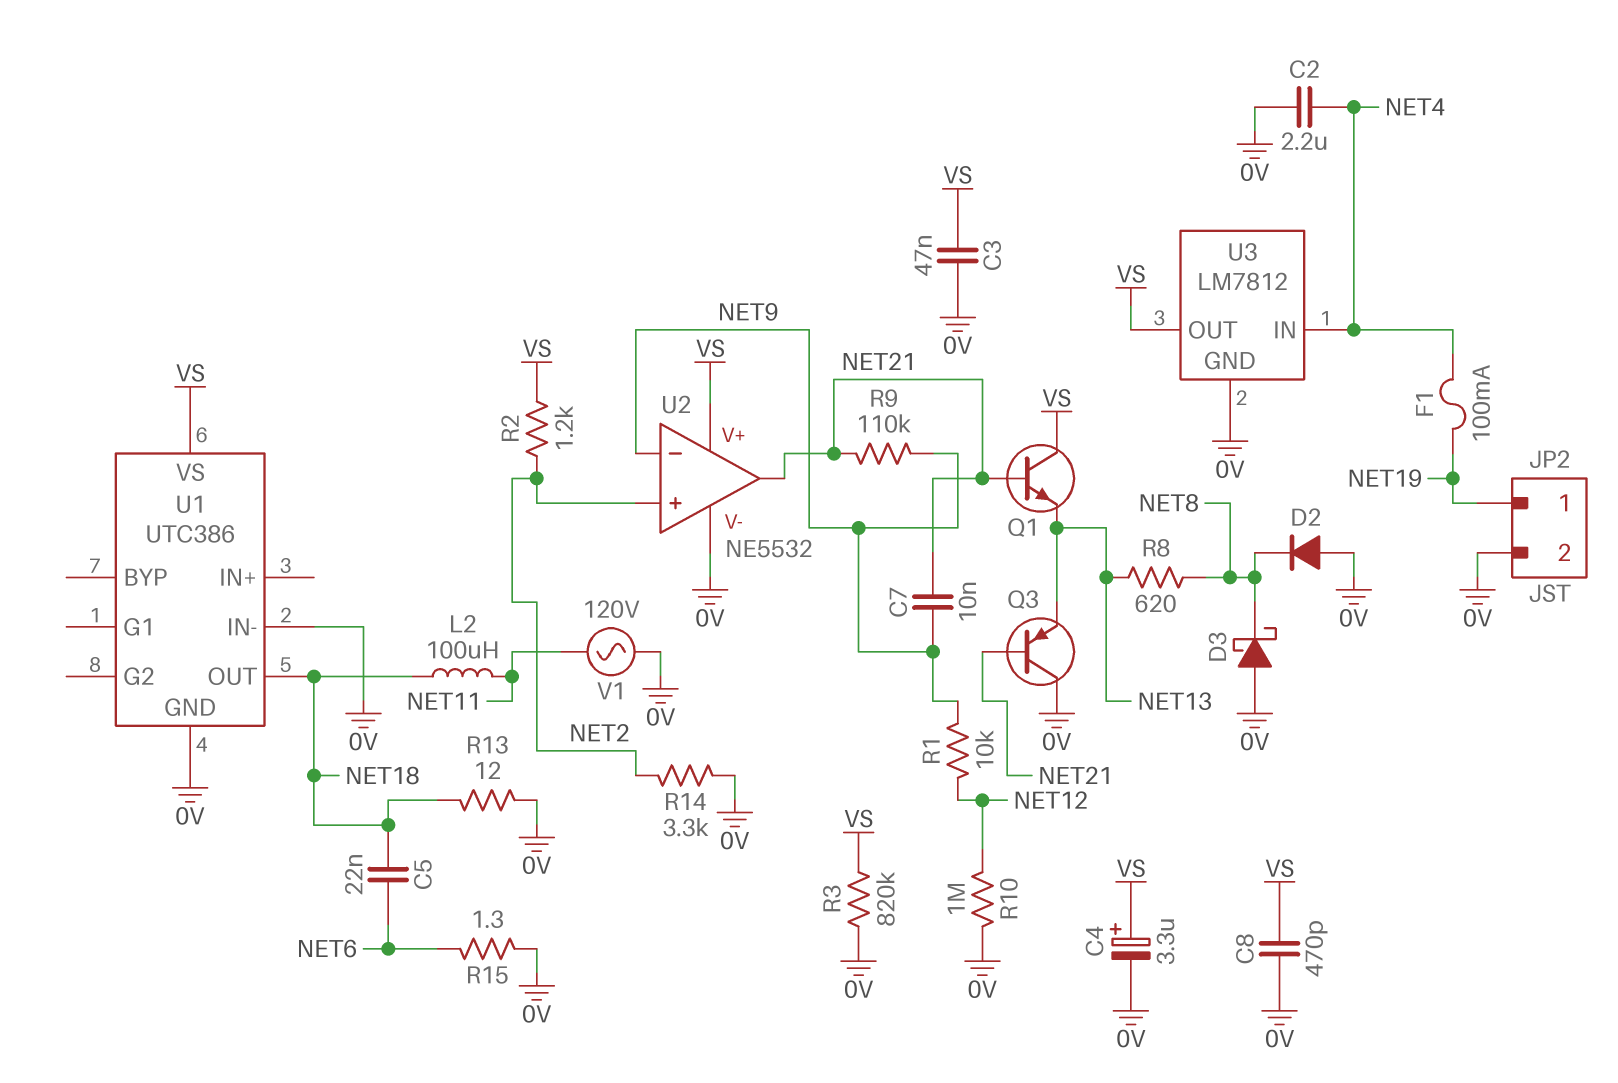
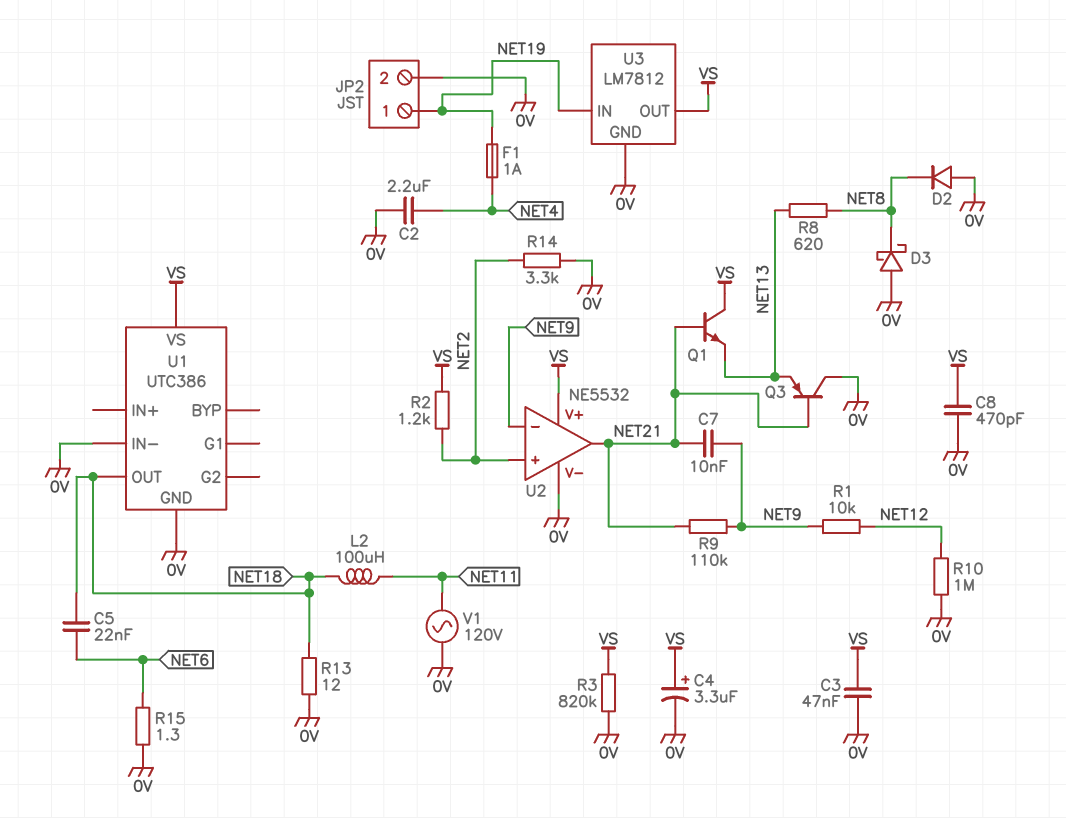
F1: 100mA (NET4, NET19) -> 1A (NET4, NET19)
U3 pin IN: NET4 -> NET19

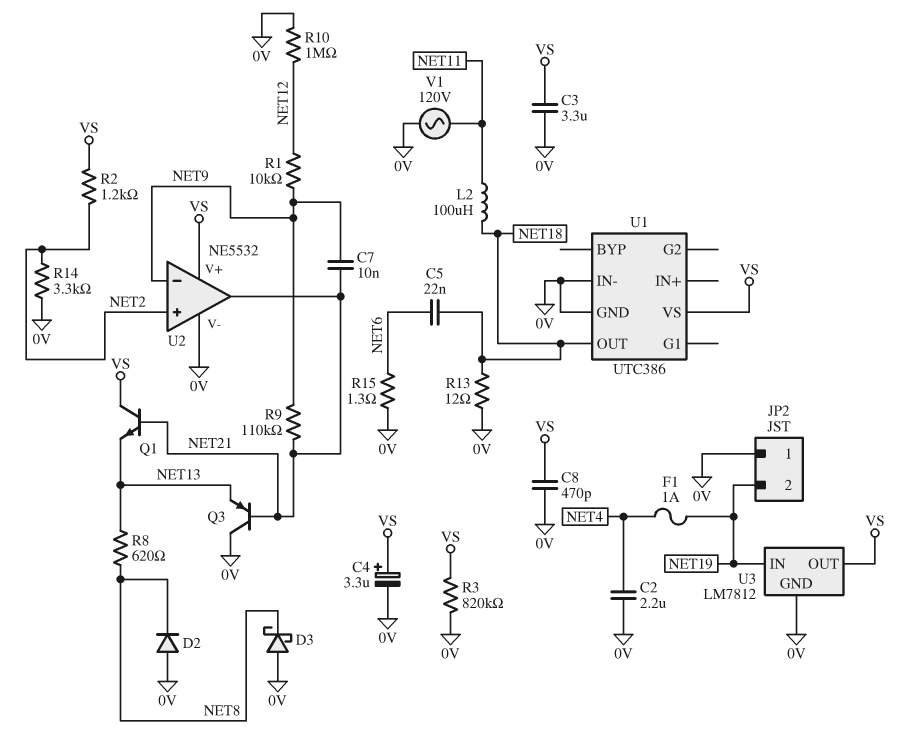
C3: 47nF (0V, VS) -> 3.3uF (0V, VS)
JP2 pin 1: NET19 -> 0V
JP2 pin 2: 0V -> NET19

